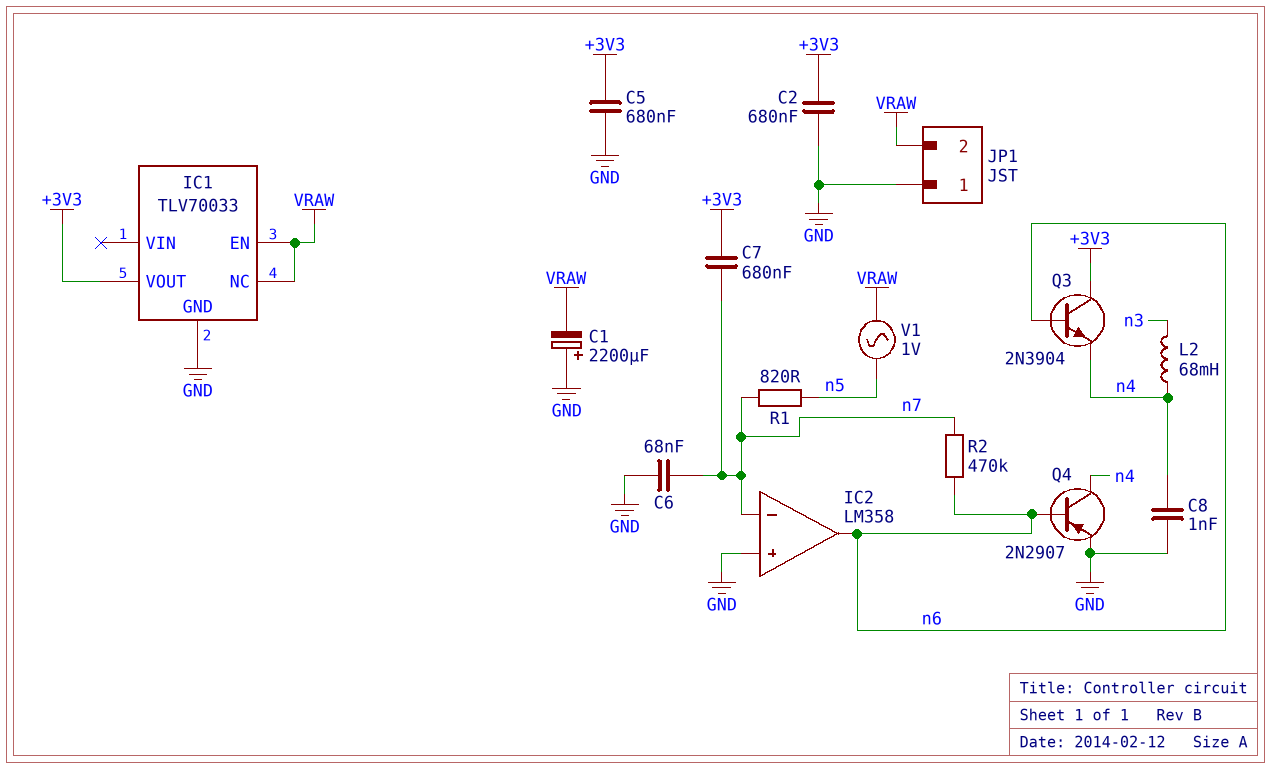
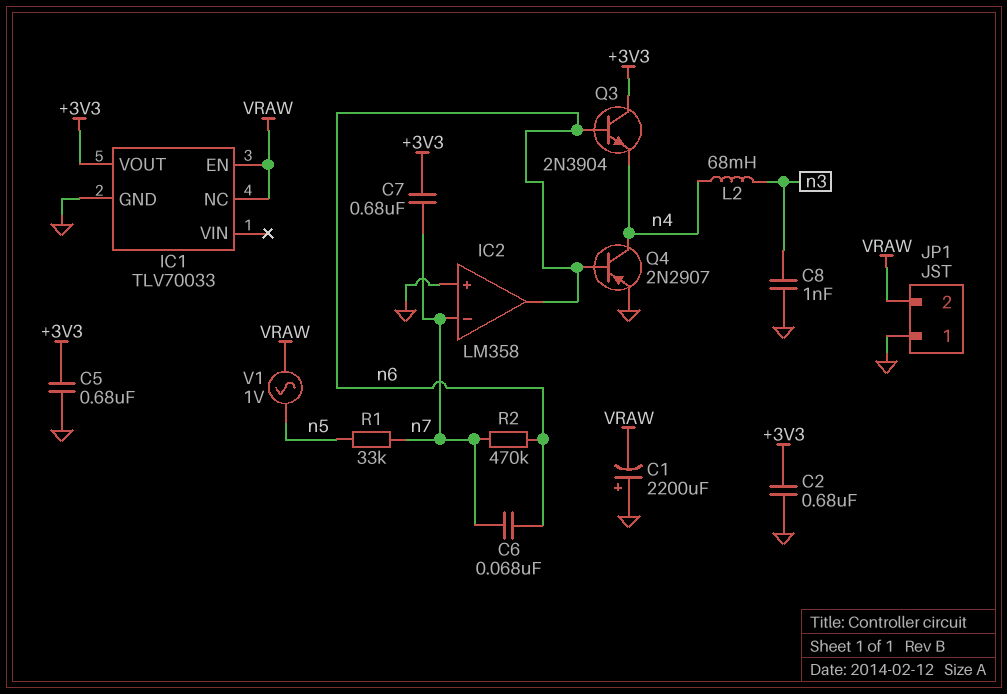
C6: 68nF (GND, n7) -> 68nF (n6, n7)
C8: 1nF (GND, n4) -> 1nF (GND, n3)
R1: 820 (n5, n7) -> 33k (n5, n7)

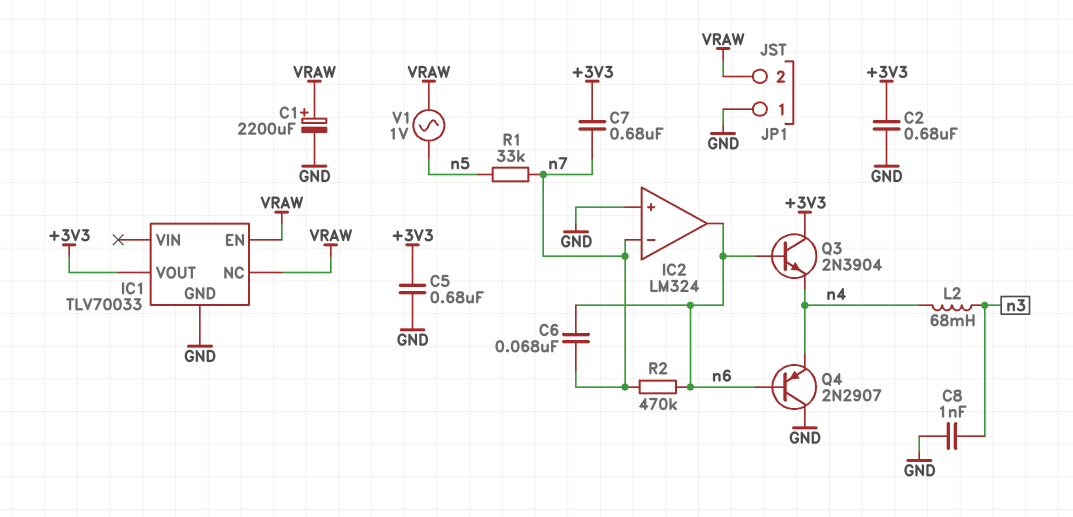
C1: 2200uF (plus GND, minus VRAW) -> 2200uF (plus VRAW, minus GND)
IC2: LM358 -> LM324
Q4: PNP 2N2907 (B n6, C n4, E GND) -> PNP 2N2907 (B n6, C GND, E n4)

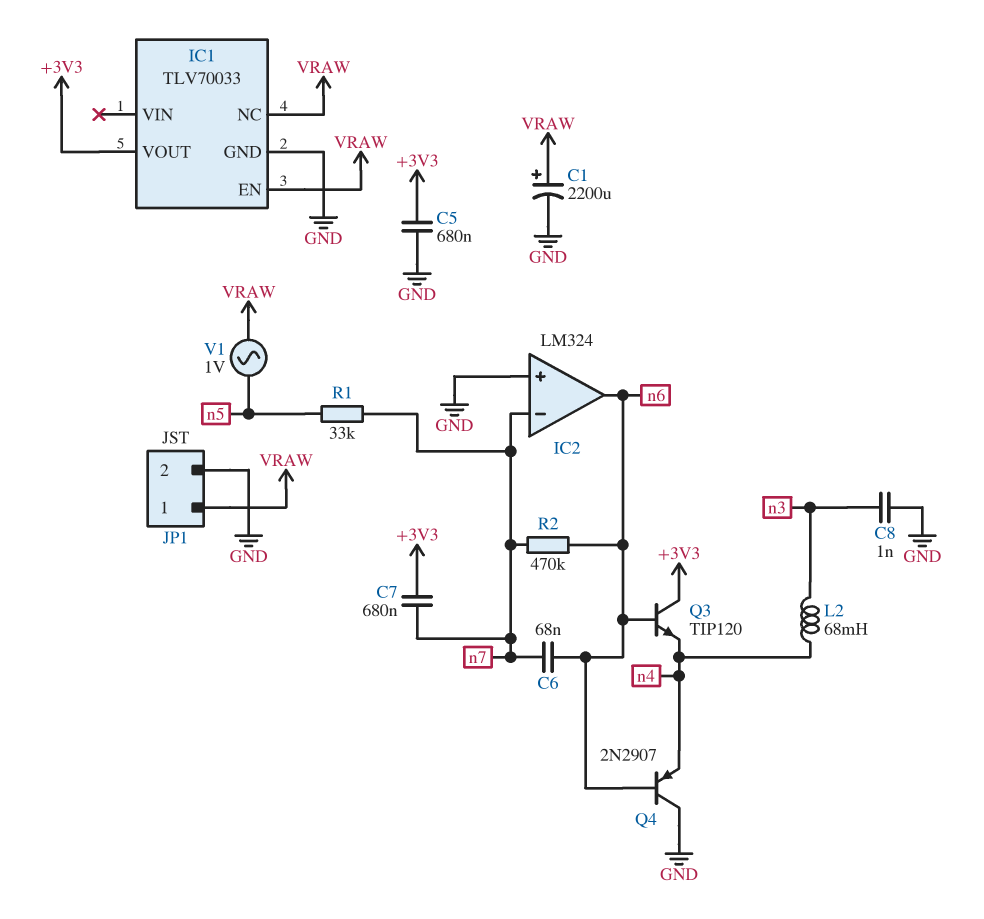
C2: 680nF (+3V3, GND) -> none
JP1 pin 1: GND -> VRAW
JP1 pin 2: VRAW -> GND
Q3: NPN 2N3904 (B n6, C +3V3, E n4) -> NPN TIP120 (B n6, C +3V3, E n4)

